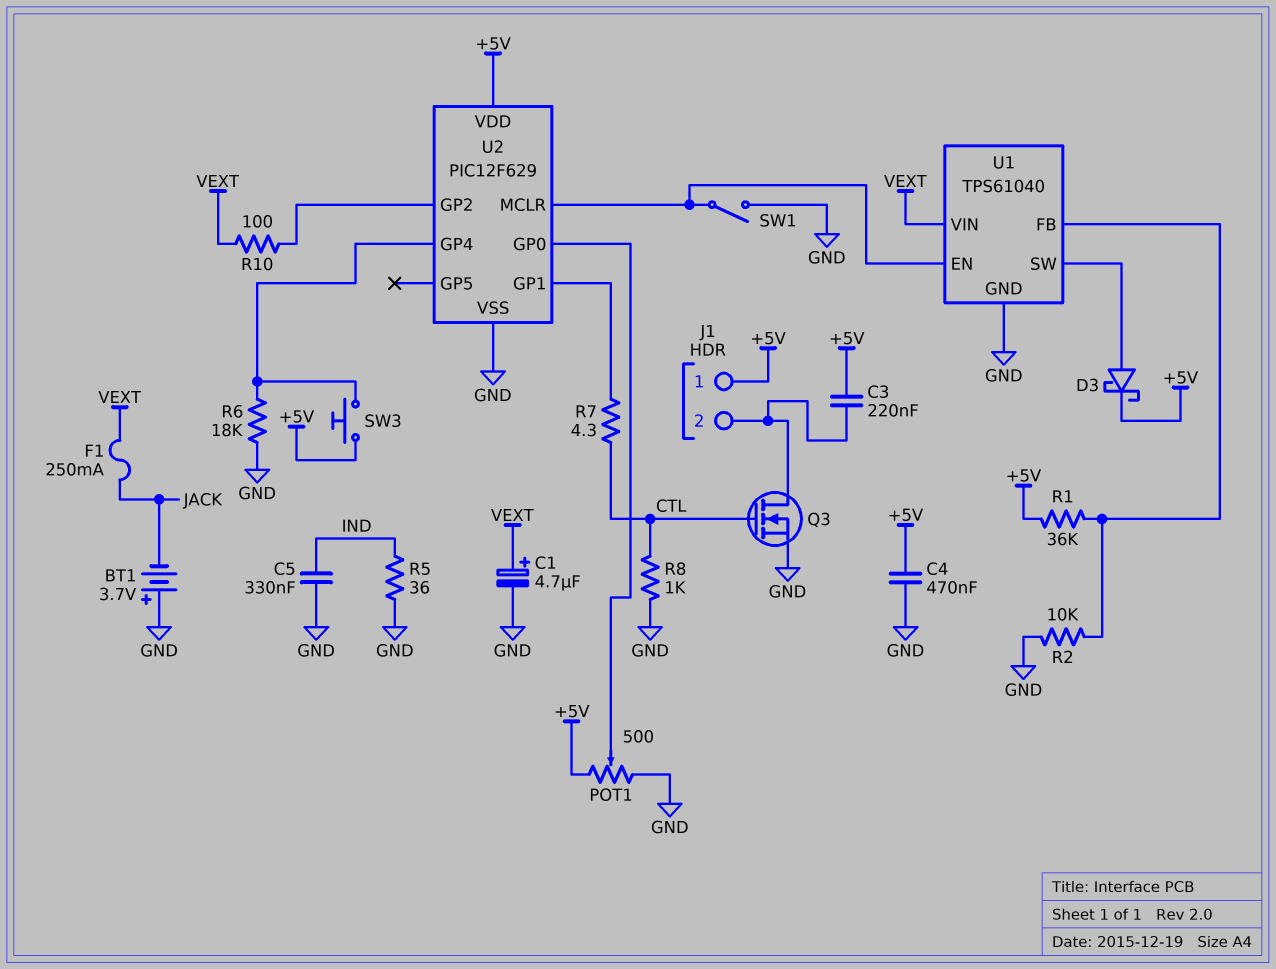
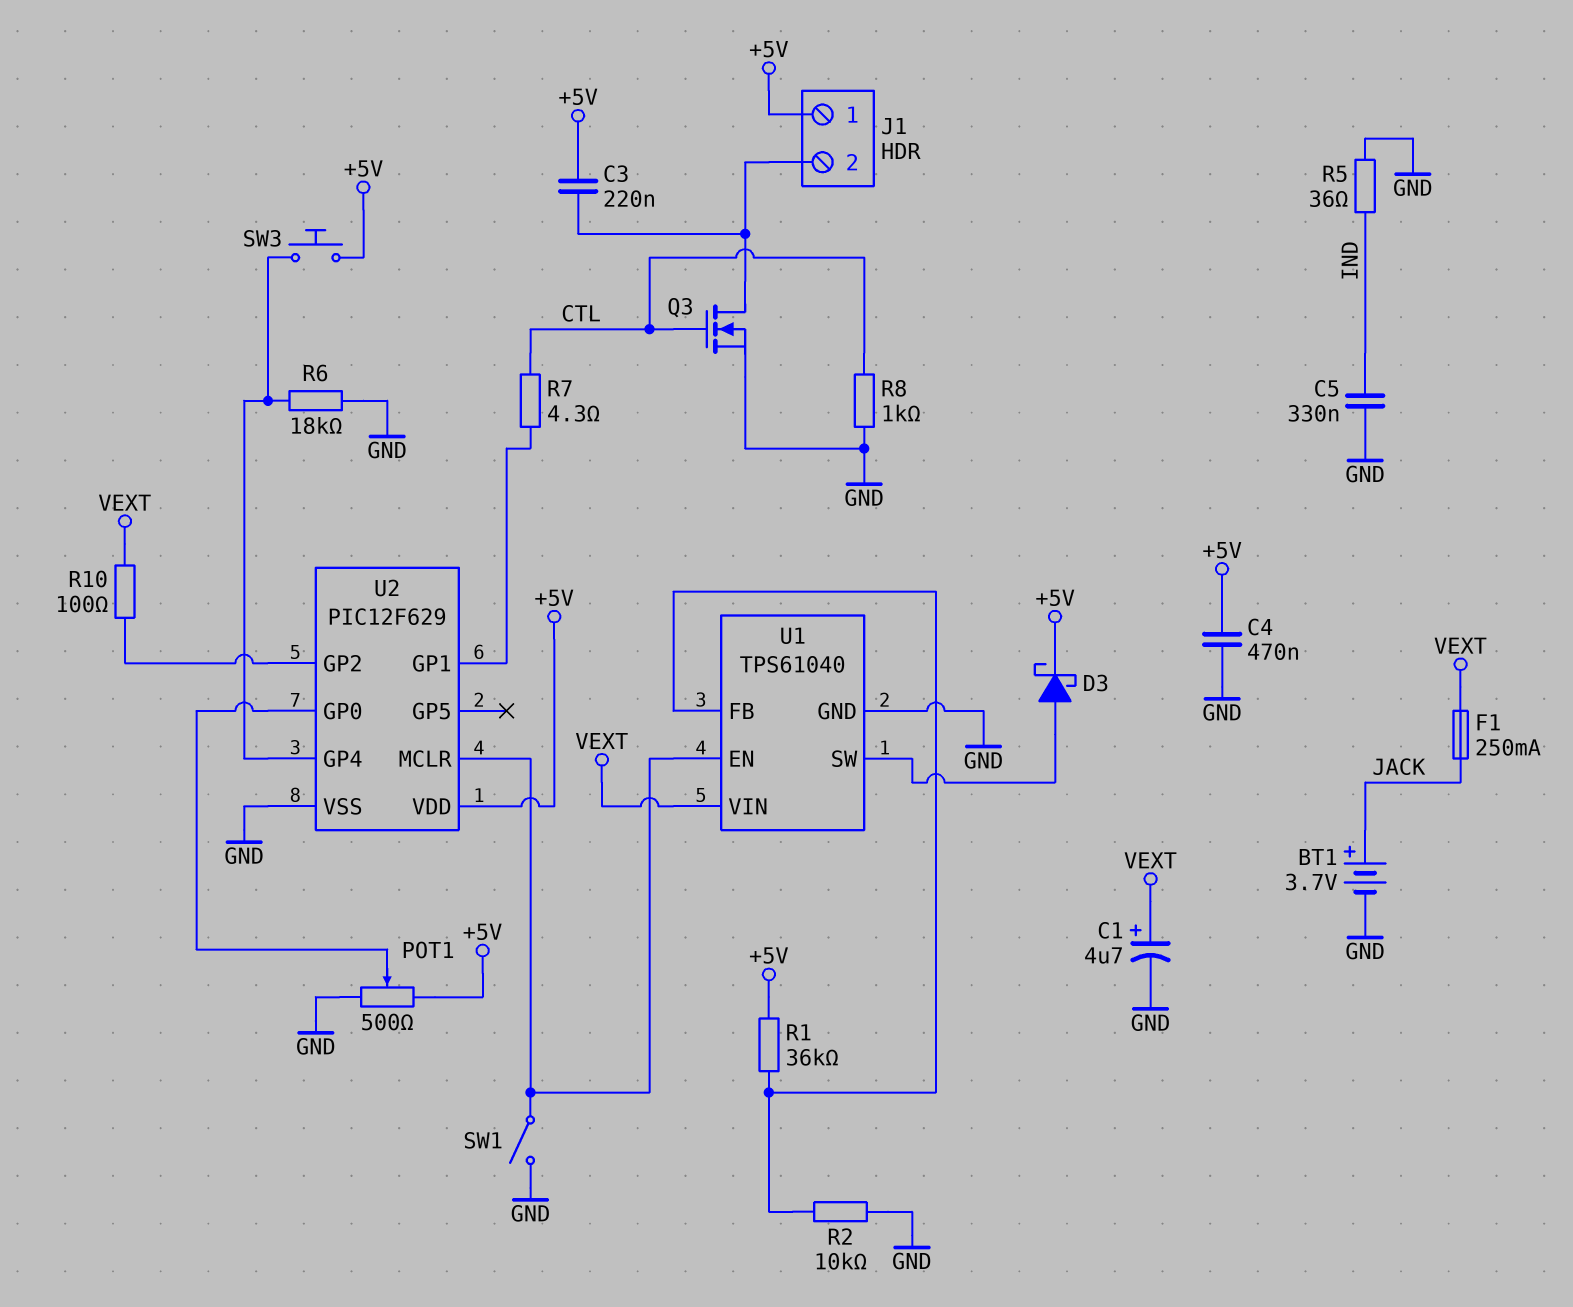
BT1: 3.7V (plus GND, minus JACK) -> 3.7V (plus JACK, minus GND)

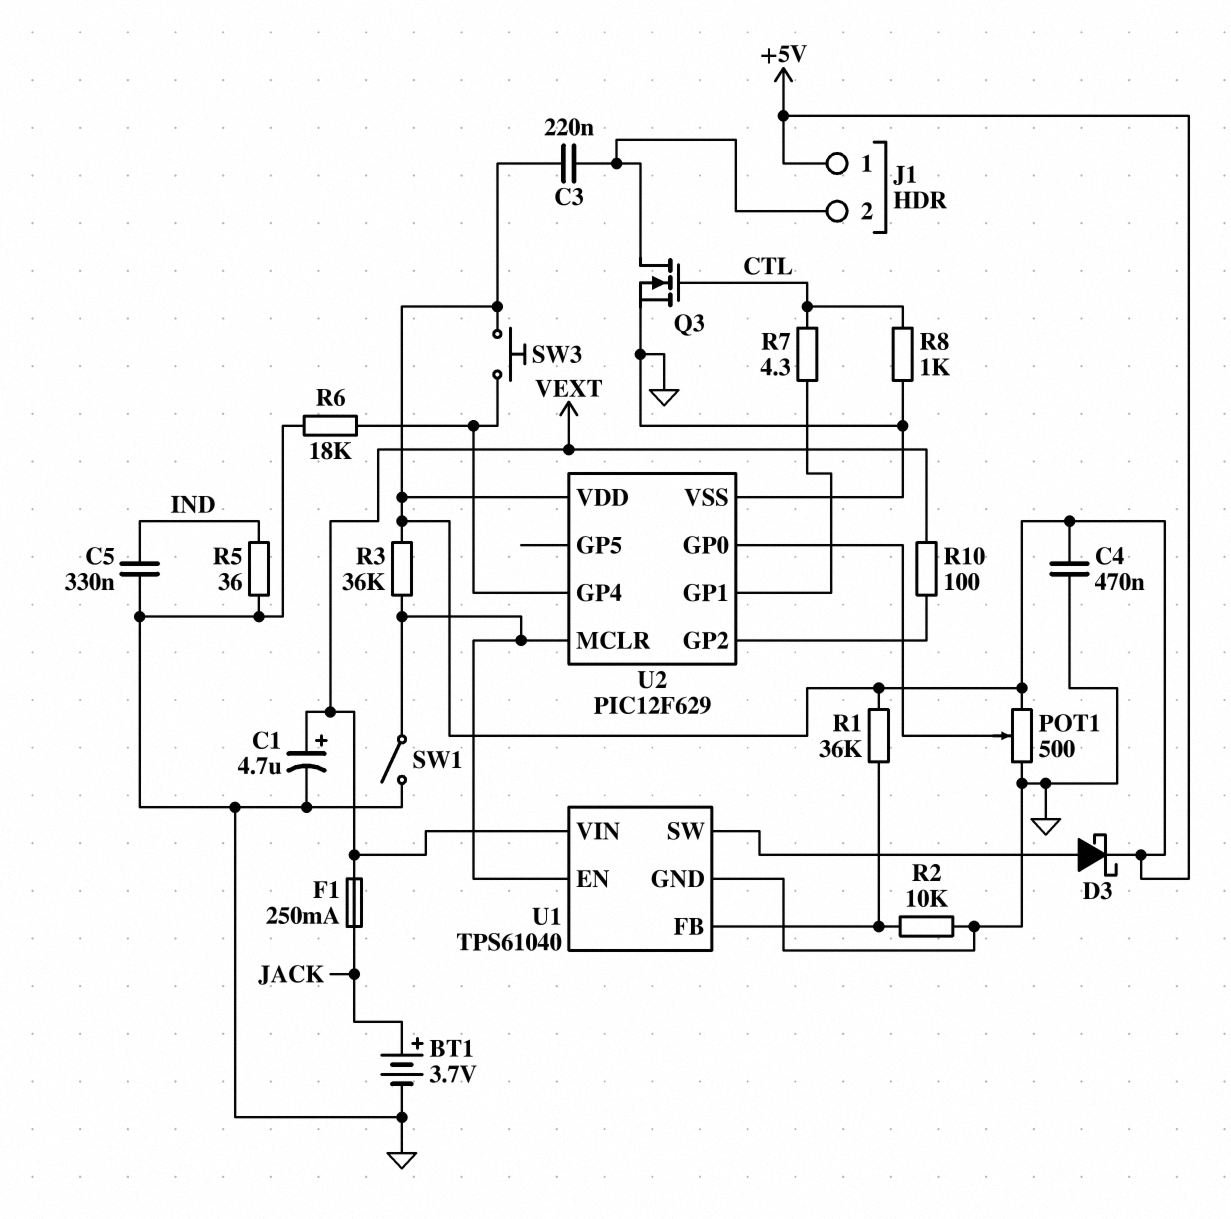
R3: none -> 36k (+5V, U1/EN)

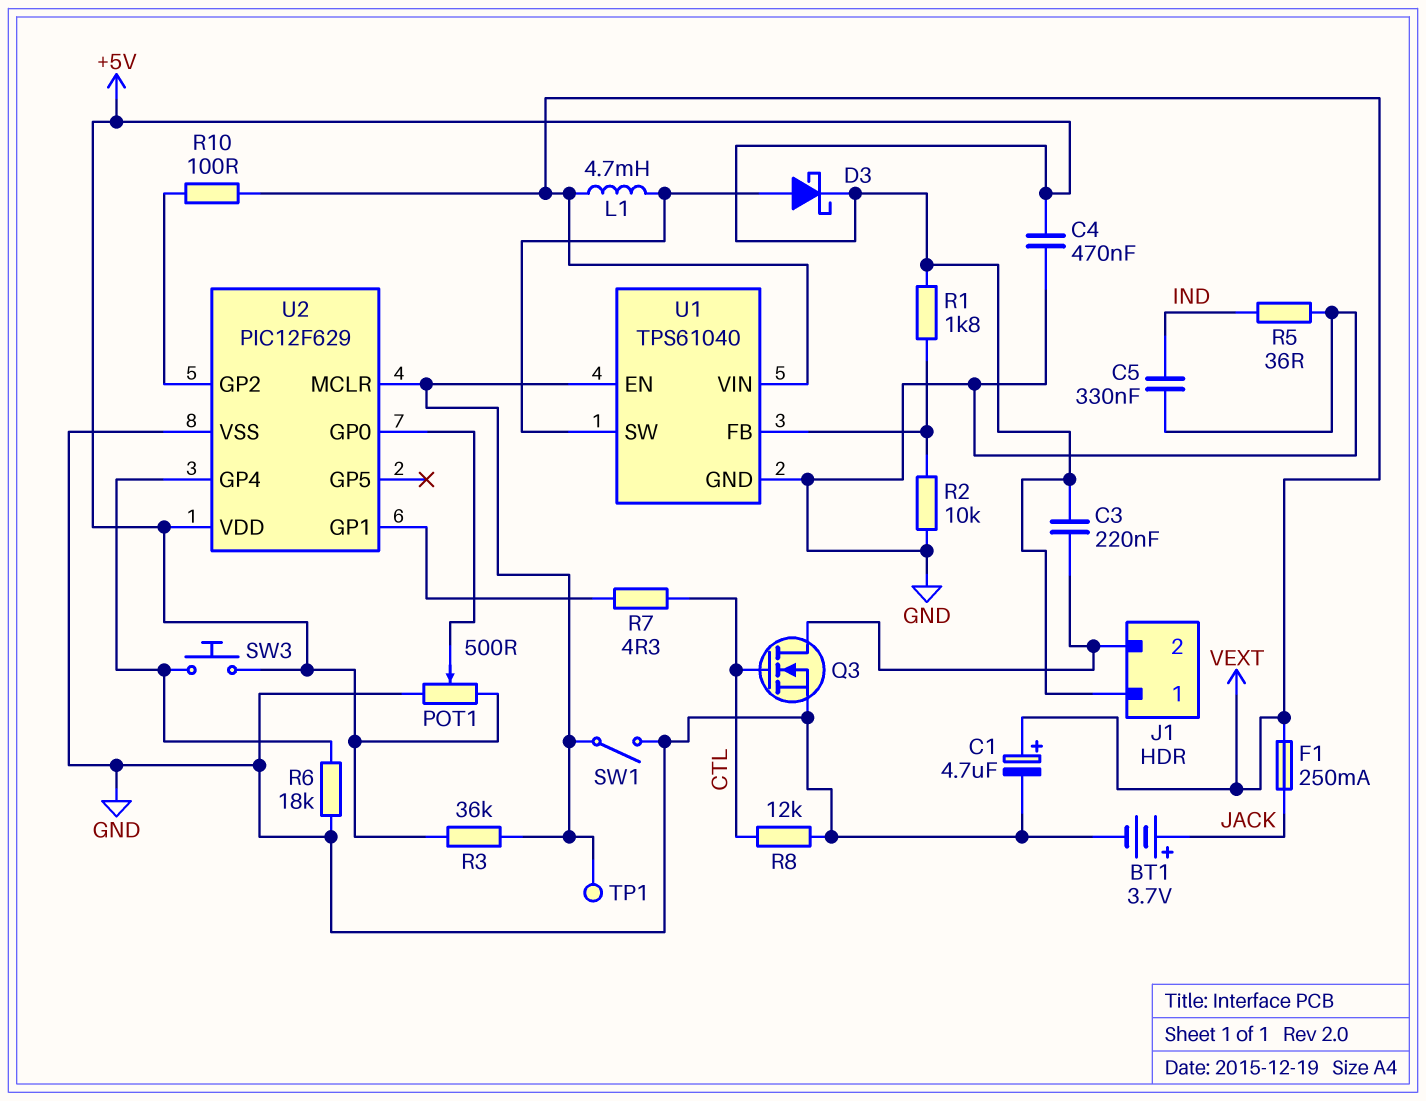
L1: none -> 4.7mH (U1/SW, VEXT)
R1: 36k (+5V, U1/FB) -> 1.8k (+5V, U1/FB)
R8: 1k (CTL, GND) -> 12k (CTL, GND)
TP1: none -> test point (U1/EN)

